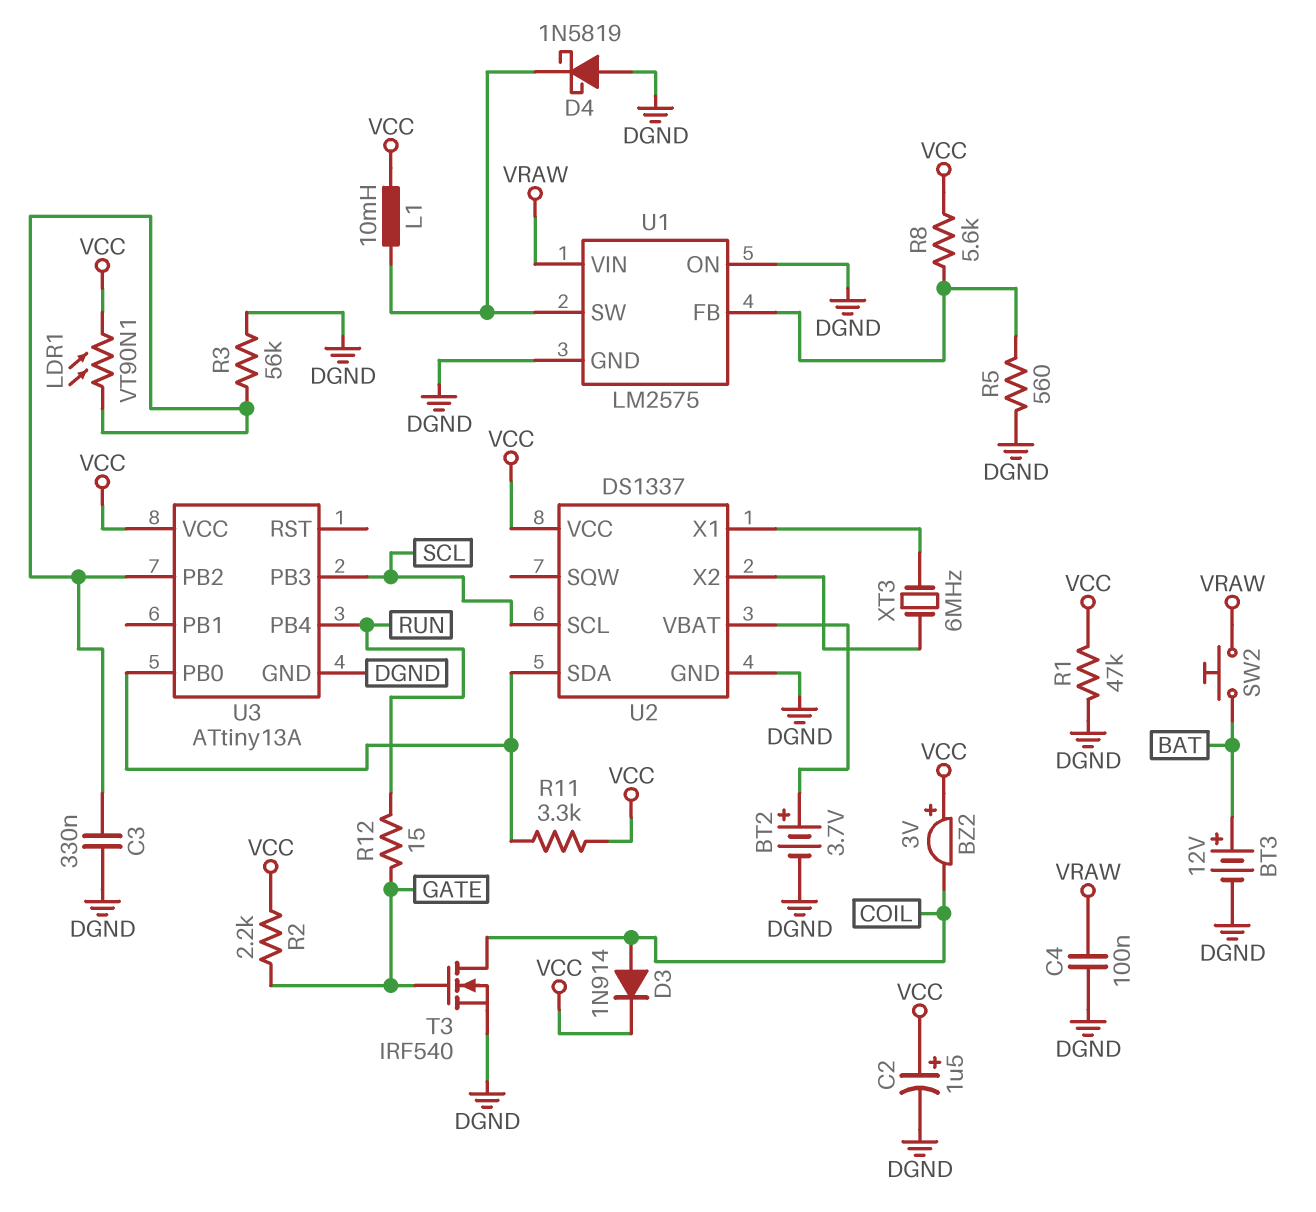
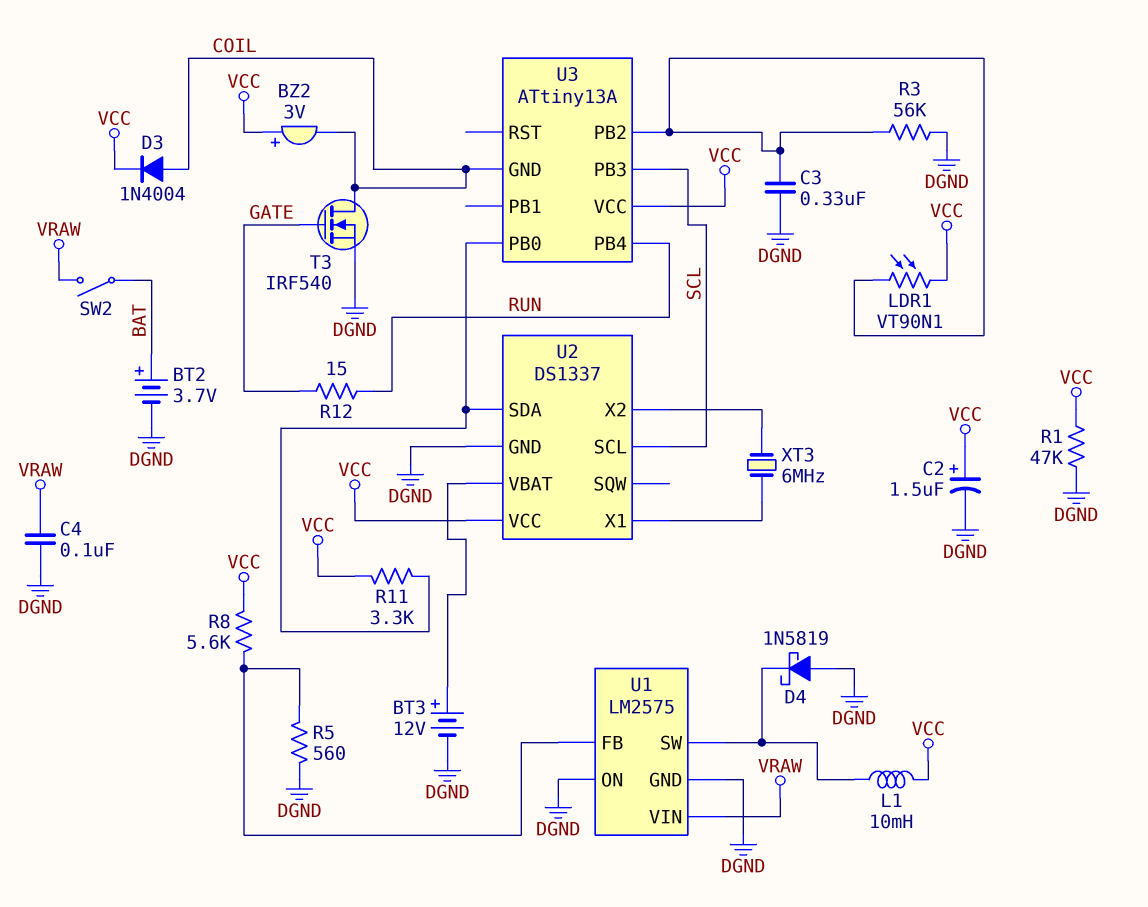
BT2: 3.7V (plus U2/VBAT, minus DGND) -> 3.7V (plus BAT, minus DGND)
BT3: 12V (plus BAT, minus DGND) -> 12V (plus U2/VBAT, minus DGND)
D3: diode 1N914 (A COIL, K VCC) -> diode 1N4004 (A COIL, K VCC)
R2: 2.2k (GATE, VCC) -> none
SW2: button (BAT, VRAW) -> switch (BAT, VRAW)
U3 pin GND: DGND -> COIL

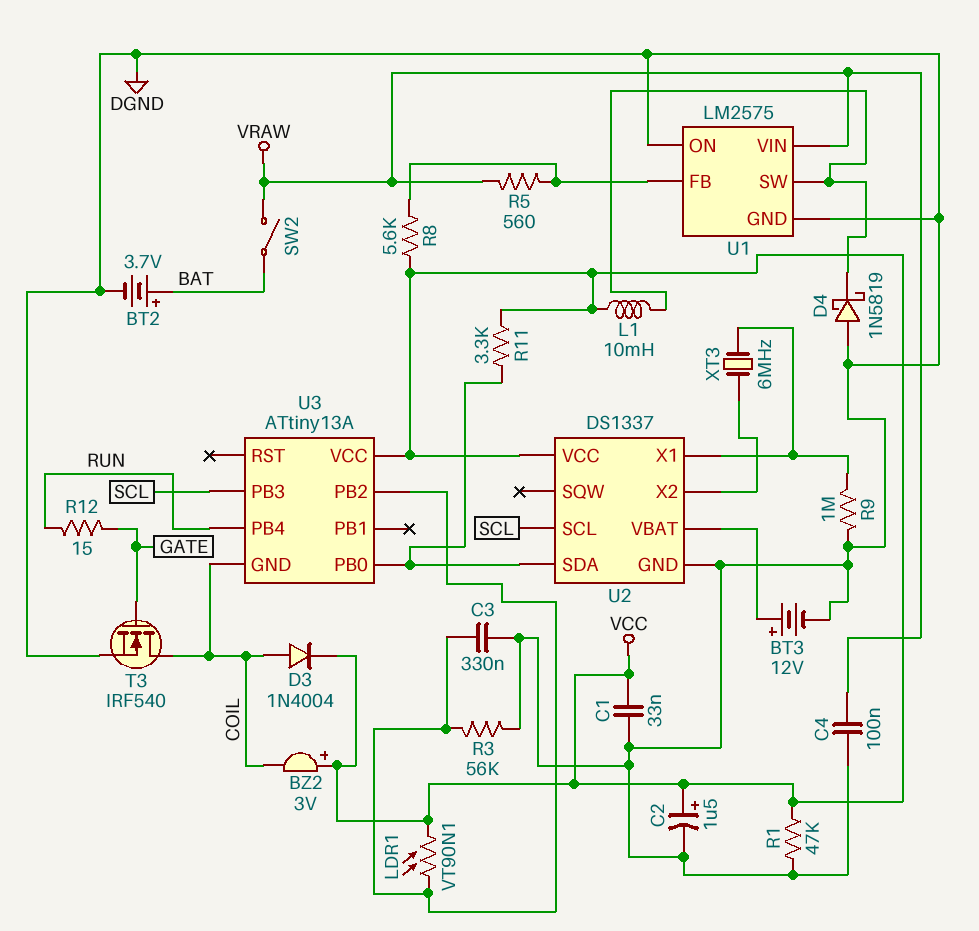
C1: none -> 33nF (DGND, VCC)
R5: 560 (DGND, U1/FB) -> 560 (U1/FB, VRAW)
R9: none -> 1M (DGND, U2/X1)

